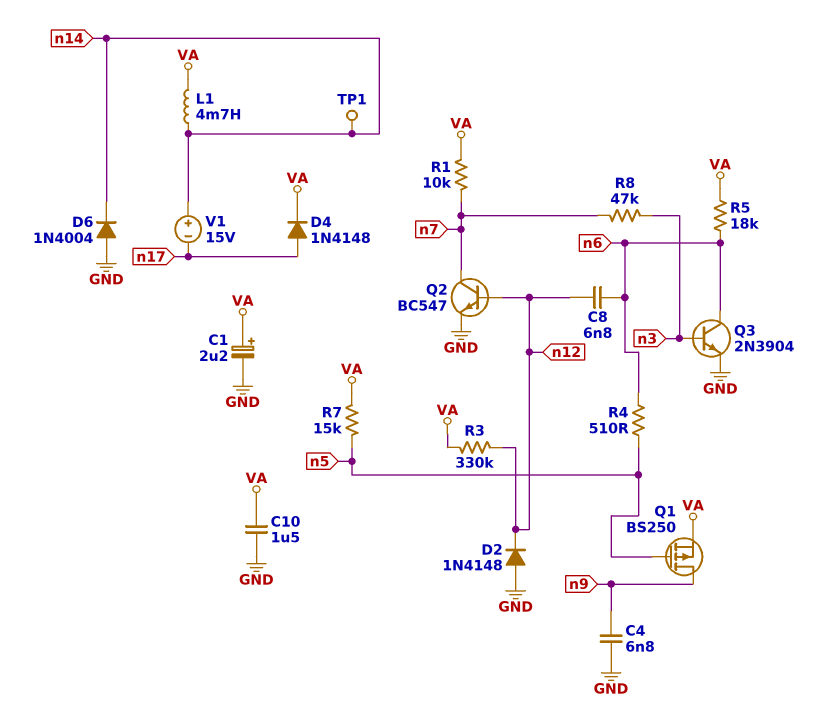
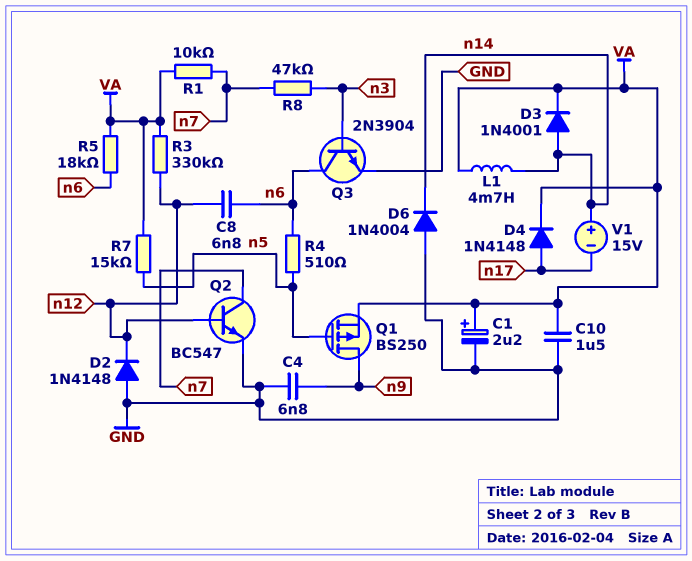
D3: none -> diode 1N4001 (A n14, K VA)
TP1: test point (n14) -> none

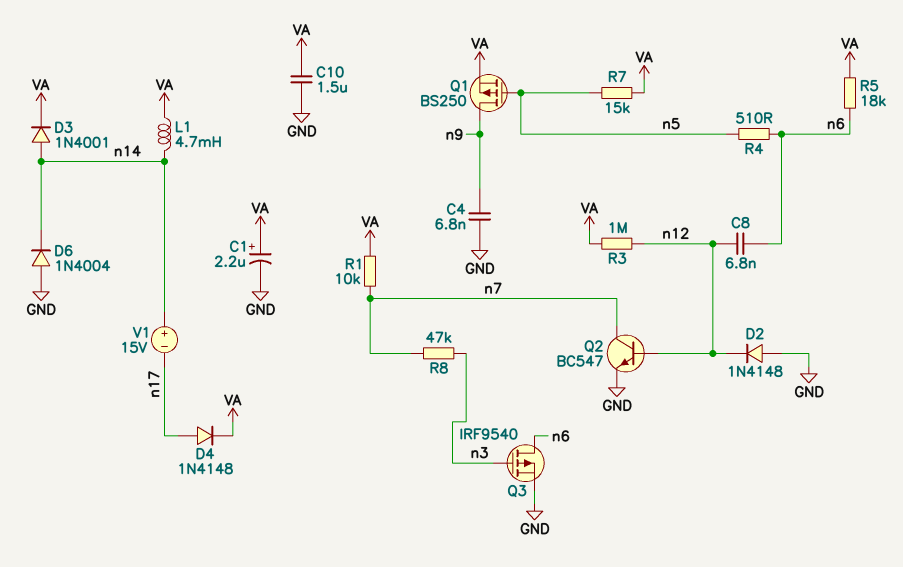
Q3: NPN 2N3904 (B n3, C n6, E GND) -> PMOS IRF9540 (G n3, D n6, S GND)
R3: 330k (VA, n12) -> 1M (VA, n12)

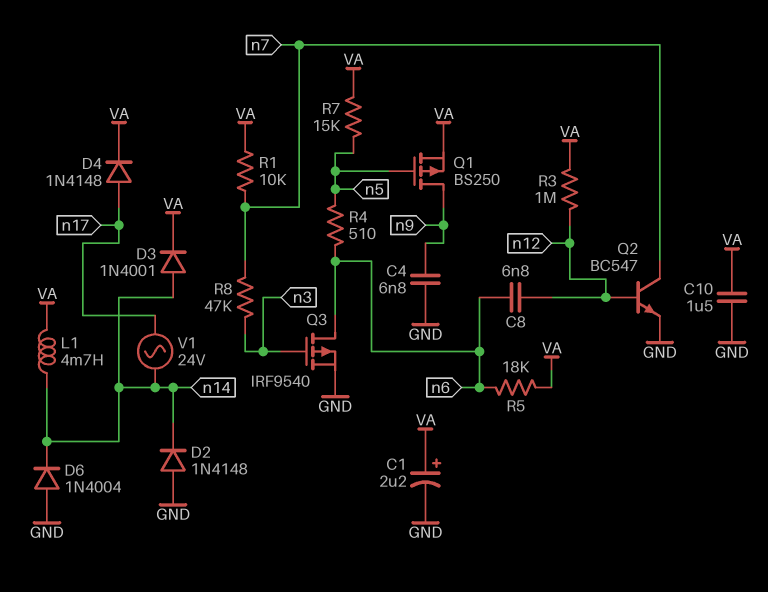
D2: diode 1N4148 (A GND, K n12) -> diode 1N4148 (A GND, K n14)
V1: 15V (plus n14, minus n17) -> AC 24V (n14, n17)

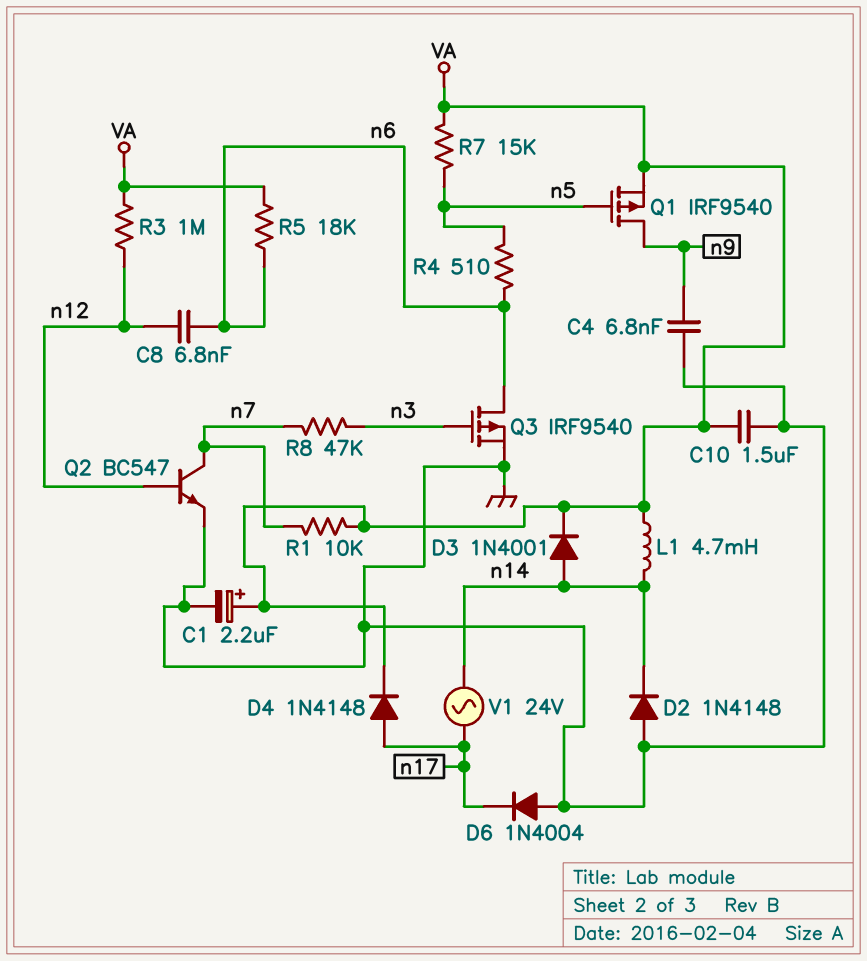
D6: diode 1N4004 (A GND, K n14) -> diode 1N4004 (A GND, K n17)
Q1: PMOS BS250 (G n5, D n9, S VA) -> PMOS IRF9540 (G n5, D n9, S VA)

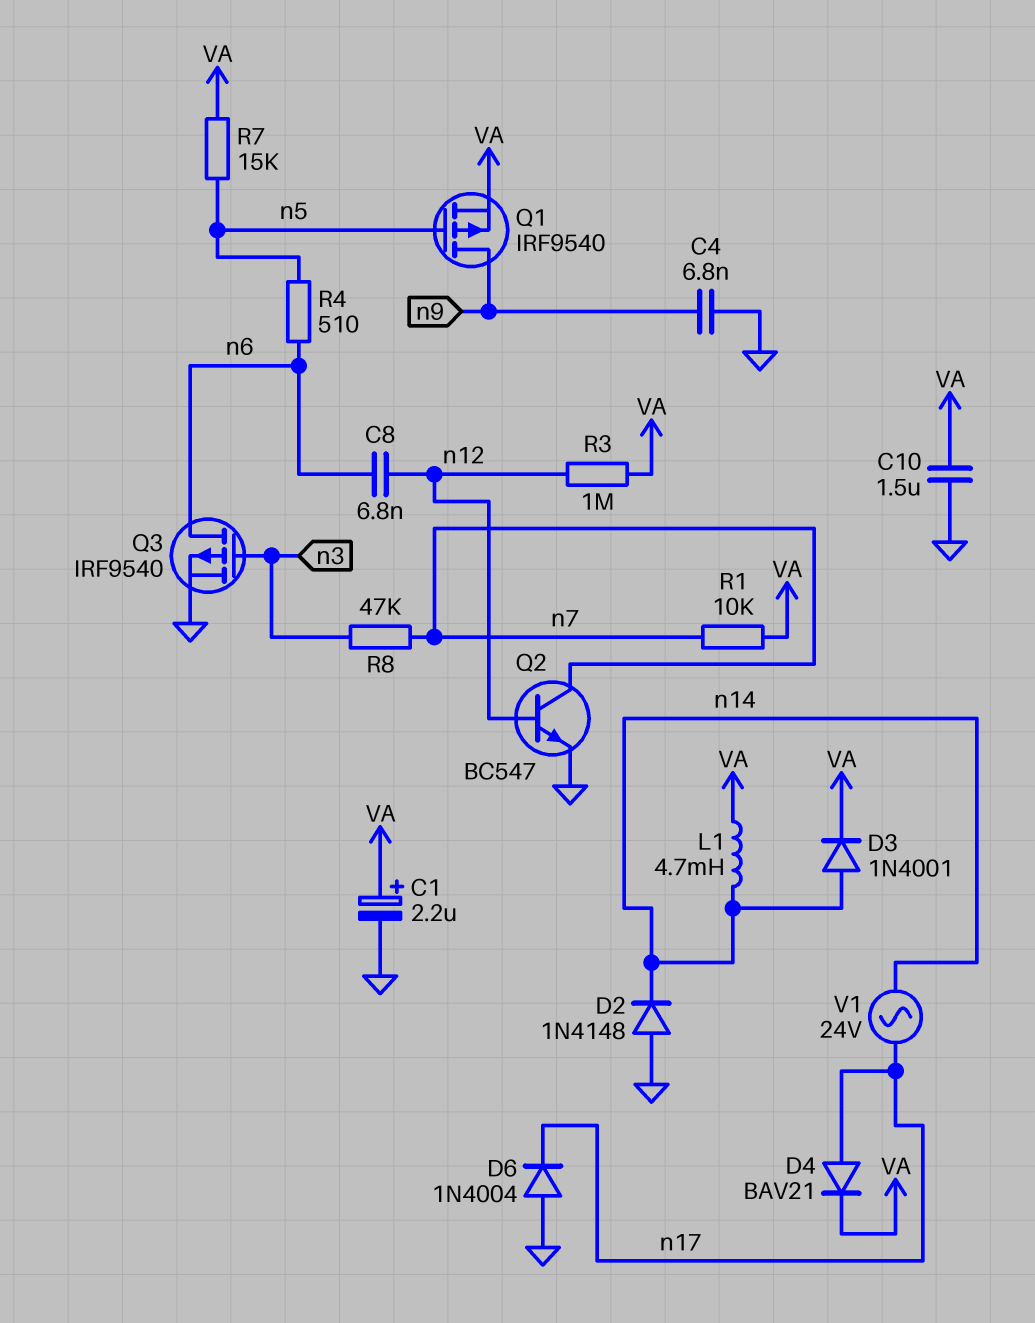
D4: diode 1N4148 (A n17, K VA) -> diode BAV21 (A n17, K VA)
R5: 18k (VA, n6) -> none

